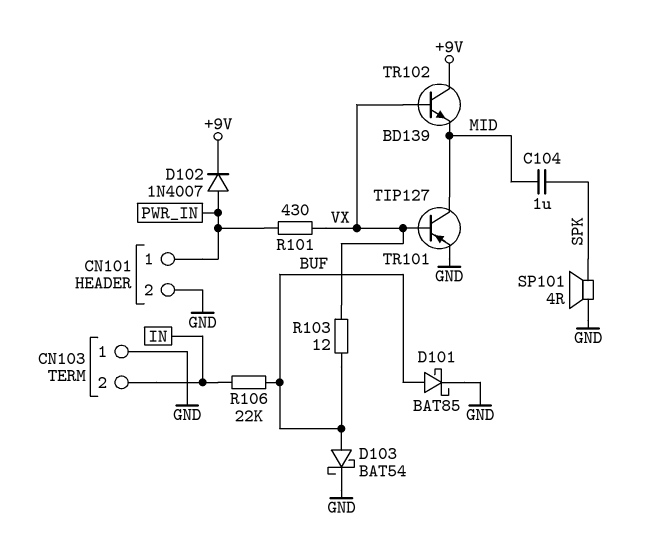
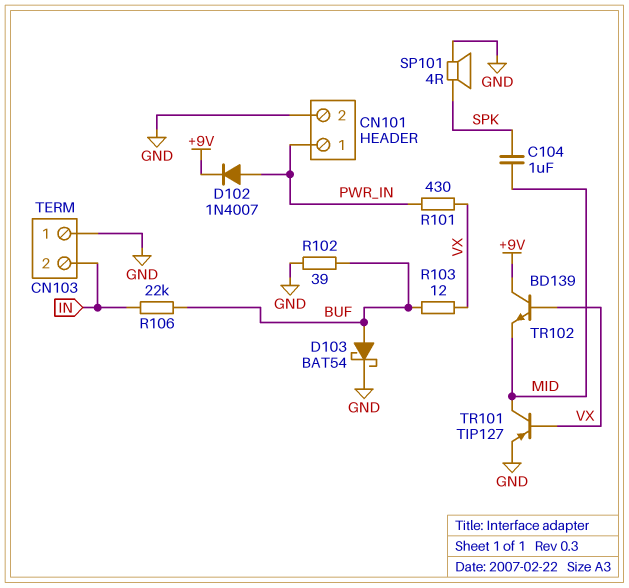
D101: schottky BAT85 (A BUF, K GND) -> none
R102: none -> 39 (BUF, GND)

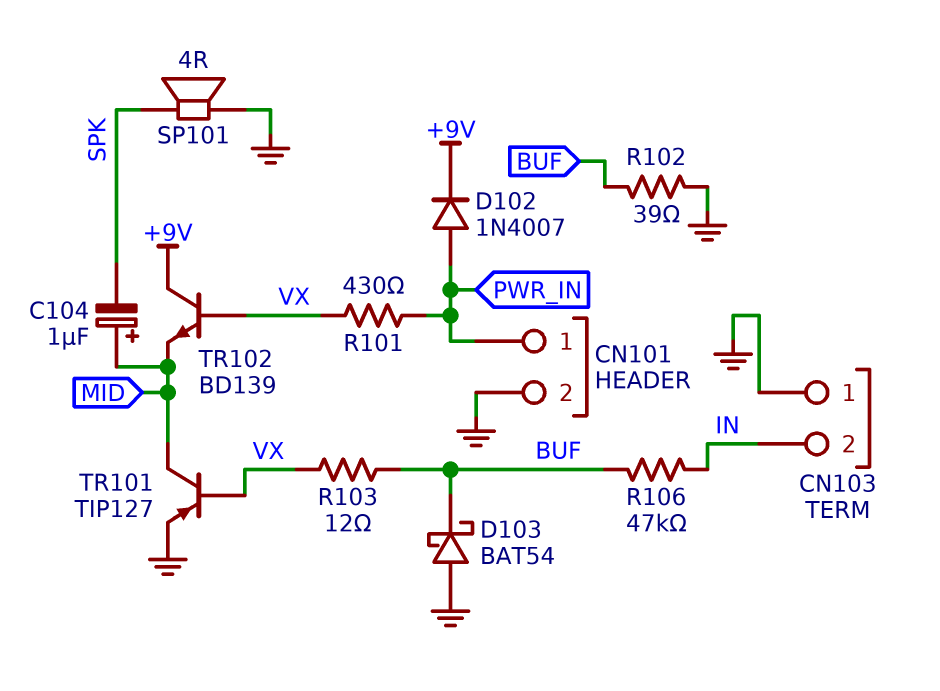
C104: 1uF (MID, SPK) -> 1uF (plus MID, minus SPK)
D103: schottky BAT54 (A BUF, K GND) -> schottky BAT54 (A GND, K BUF)
R106: 22k (BUF, IN) -> 47k (BUF, IN)

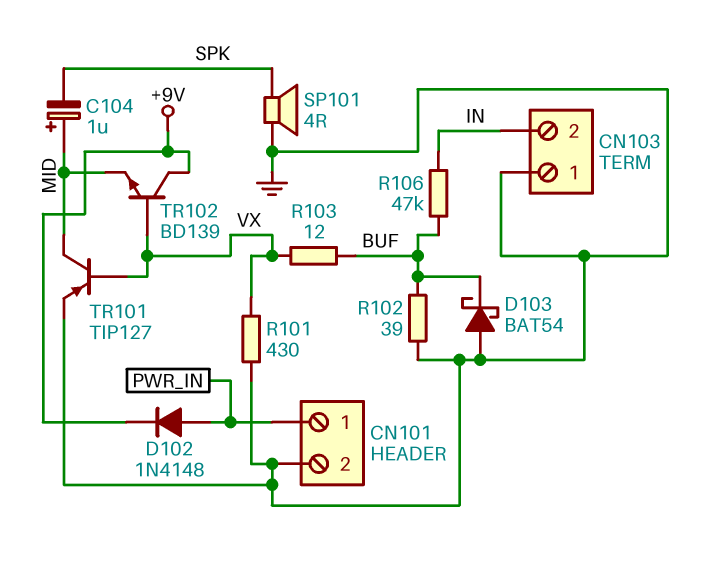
D102: diode 1N4007 (A PWR_IN, K +9V) -> diode 1N4148 (A PWR_IN, K +9V)
R101: 430 (PWR_IN, VX) -> 430 (GND, VX)

